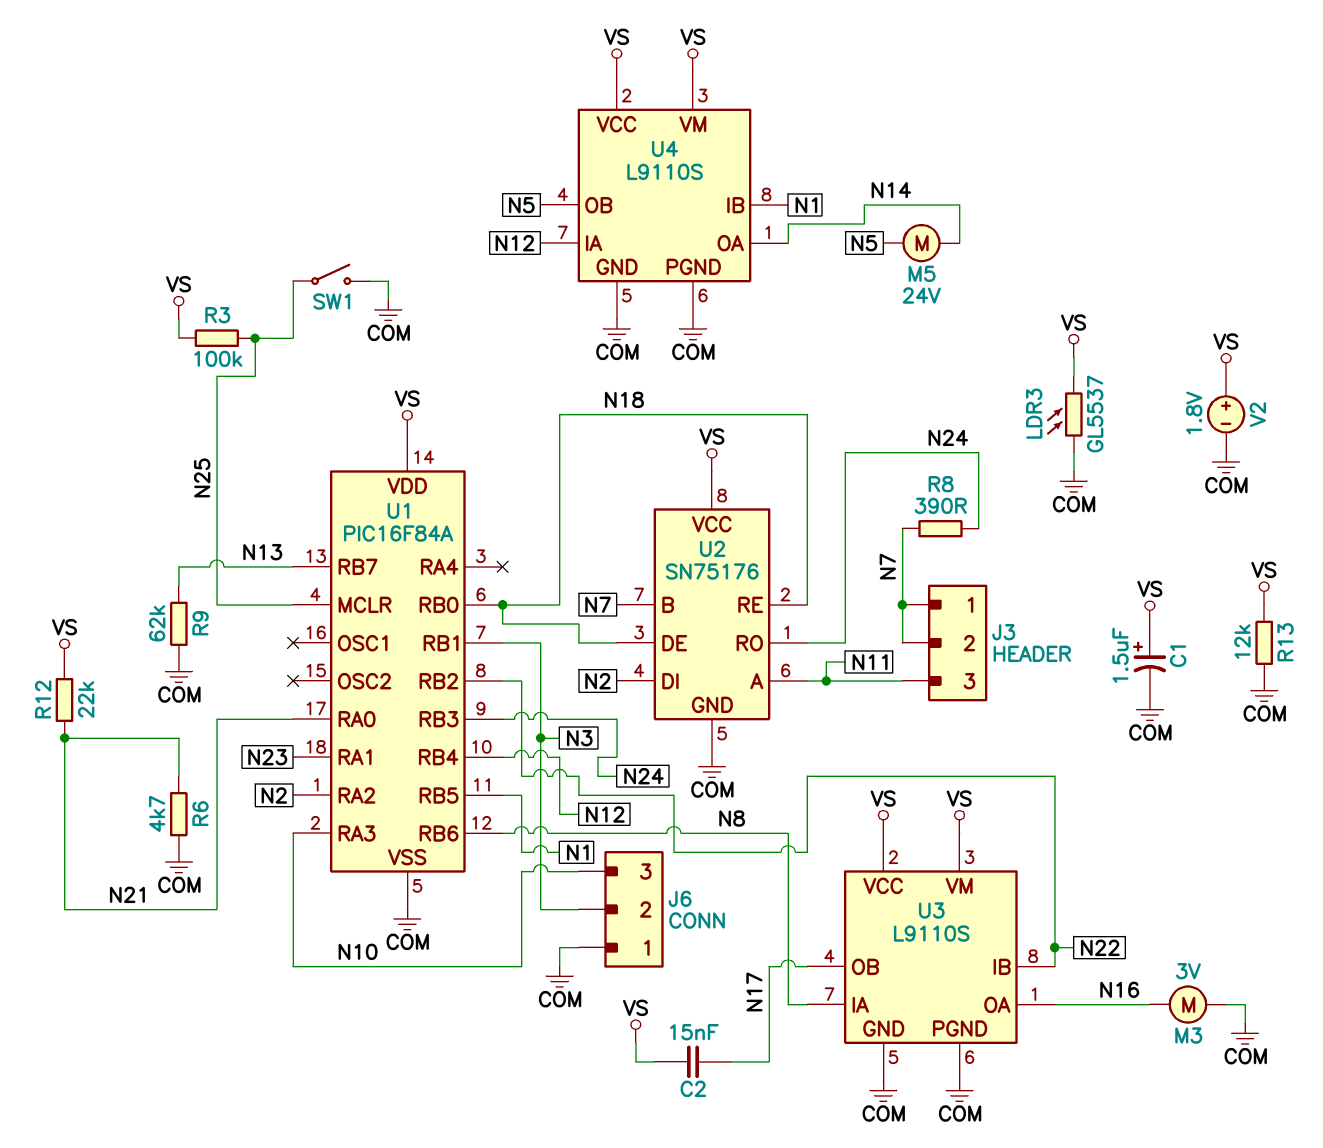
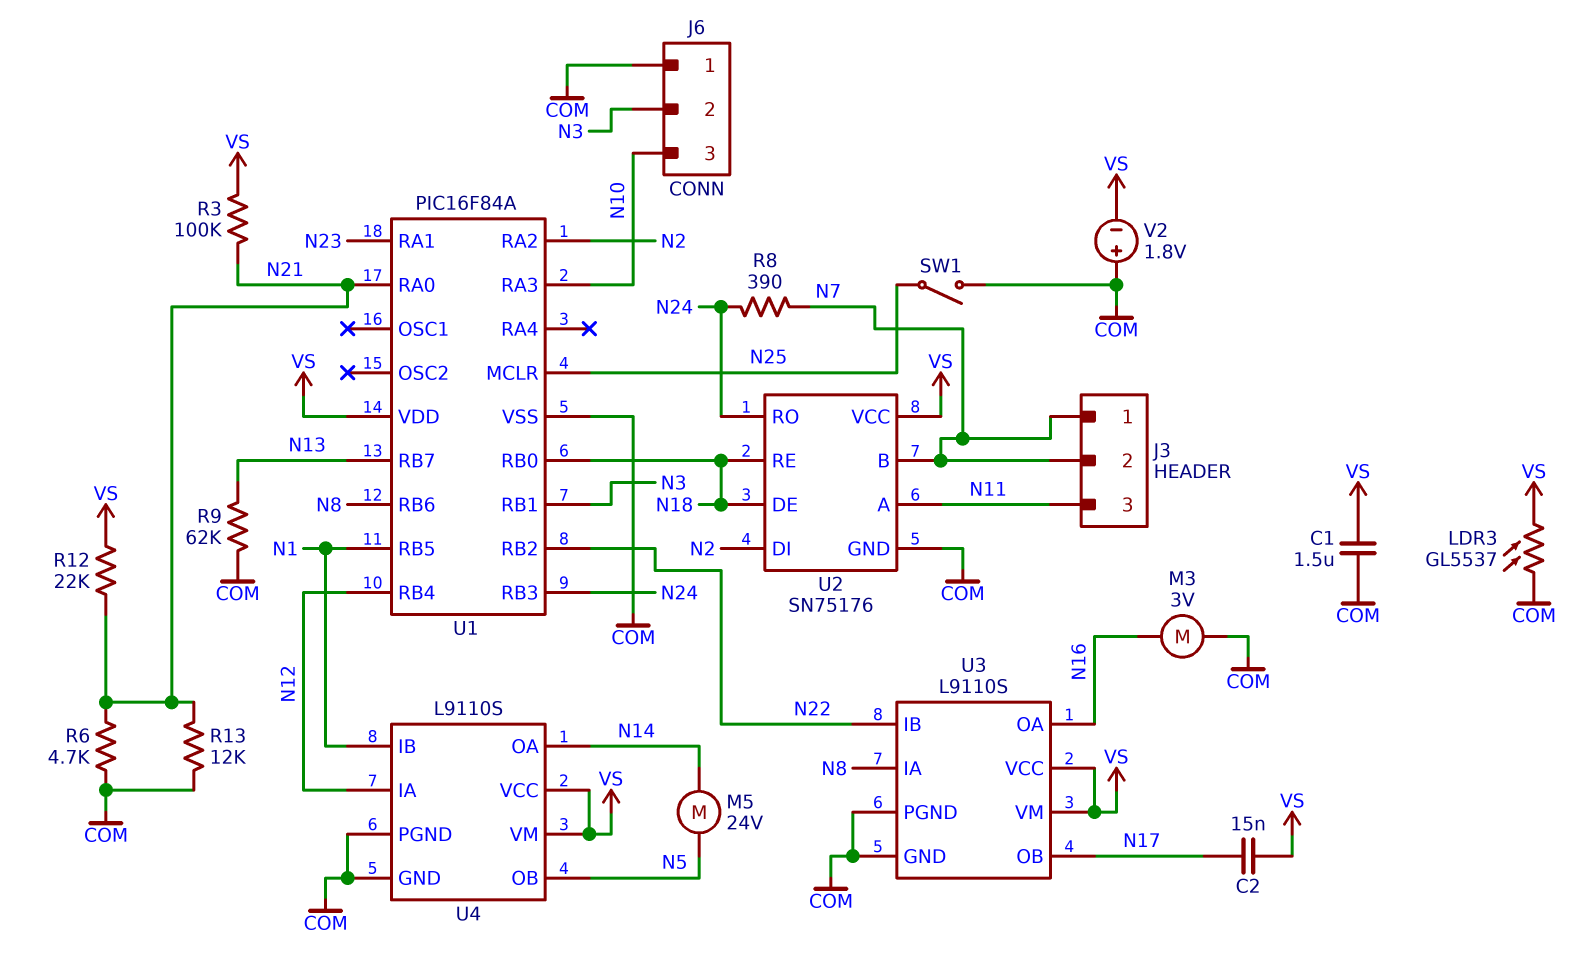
C1: 1.5uF (plus VS, minus COM) -> 1.5uF (COM, VS)
R3: 100k (N25, VS) -> 100k (N21, VS)
R13: 12k (COM, VS) -> 12k (COM, N21)
V2: 1.8V (plus VS, minus COM) -> 1.8V (plus COM, minus VS)

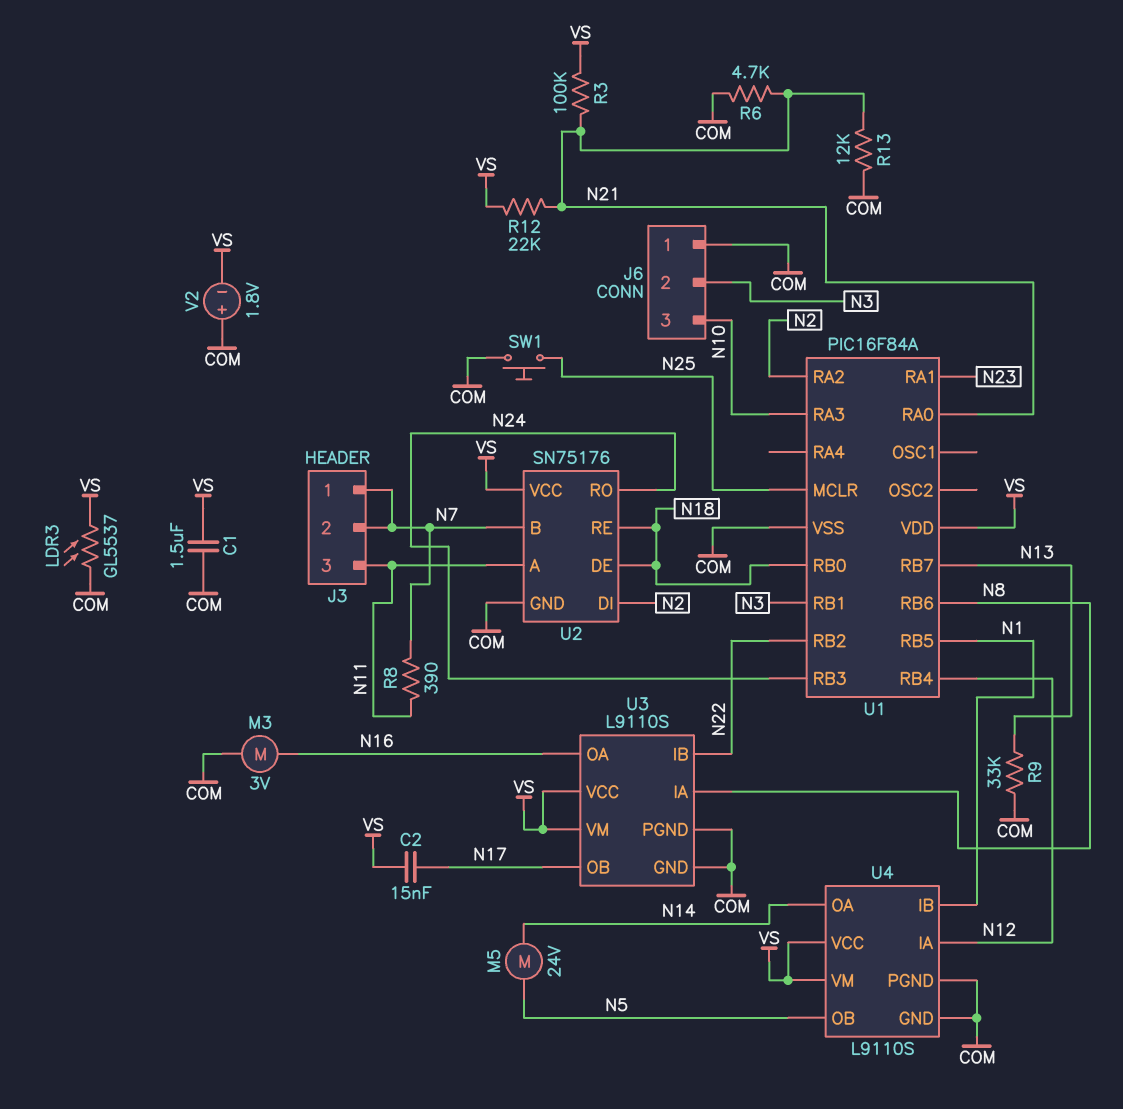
R8: 390 (N7, N24) -> 390 (N7, N11)
R9: 62k (COM, N13) -> 33k (COM, N13)
SW1: switch (COM, N25) -> button (COM, N25)

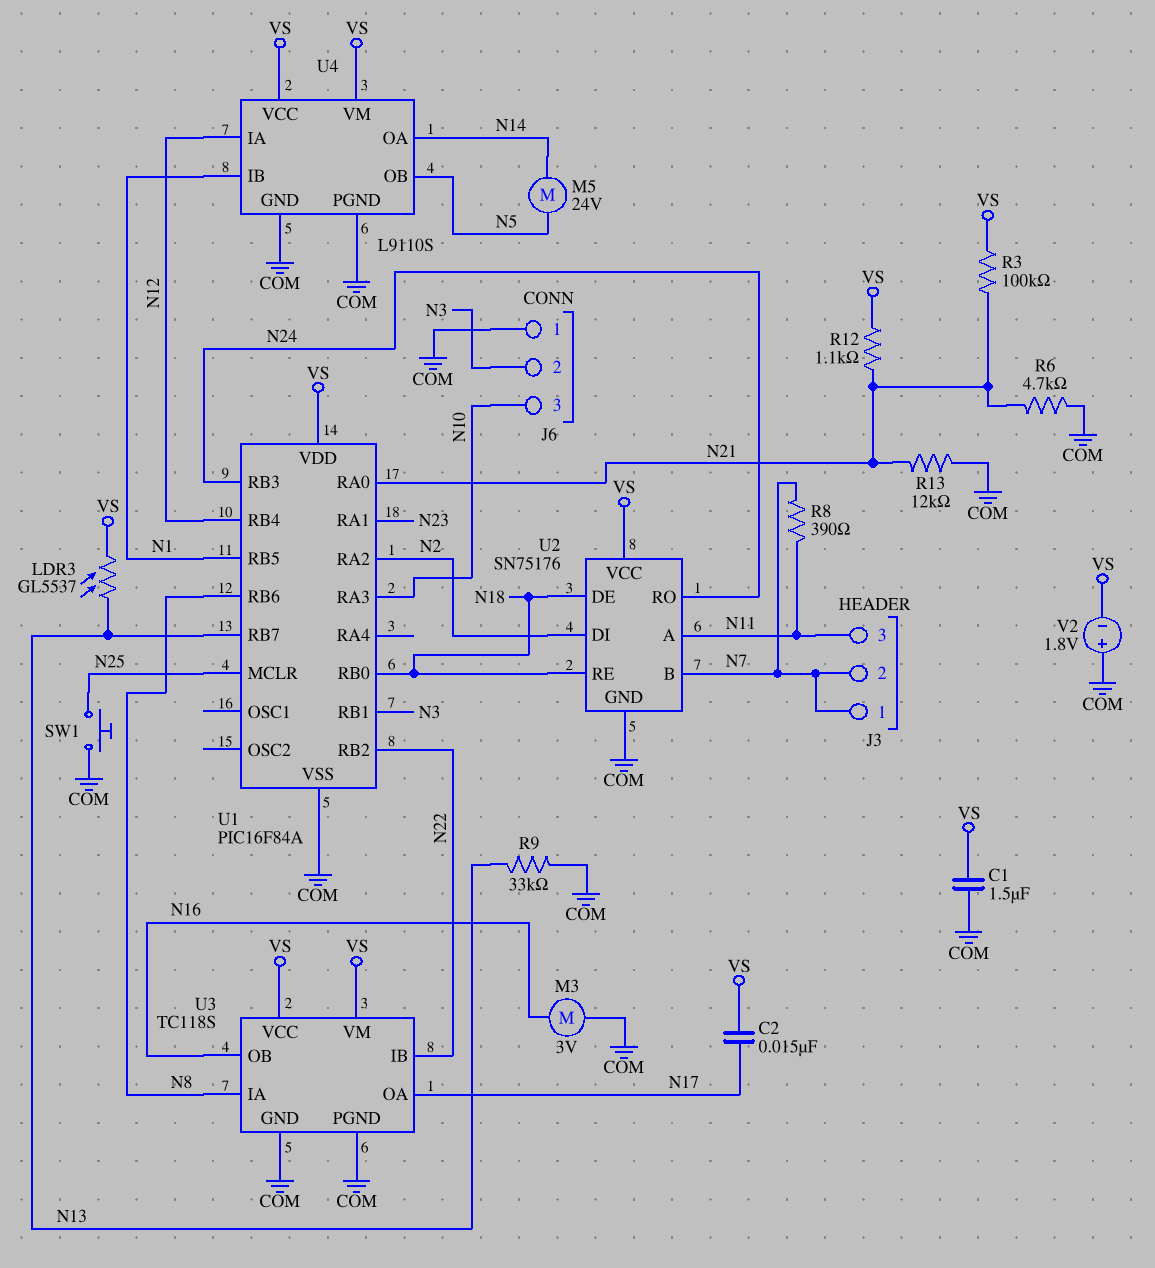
LDR3: GL5537 (COM, VS) -> GL5537 (N13, VS)
R12: 22k (N21, VS) -> 1.1k (N21, VS)
U3: L9110S -> TC118S
U3 pin OA: N16 -> N17
U3 pin OB: N17 -> N16

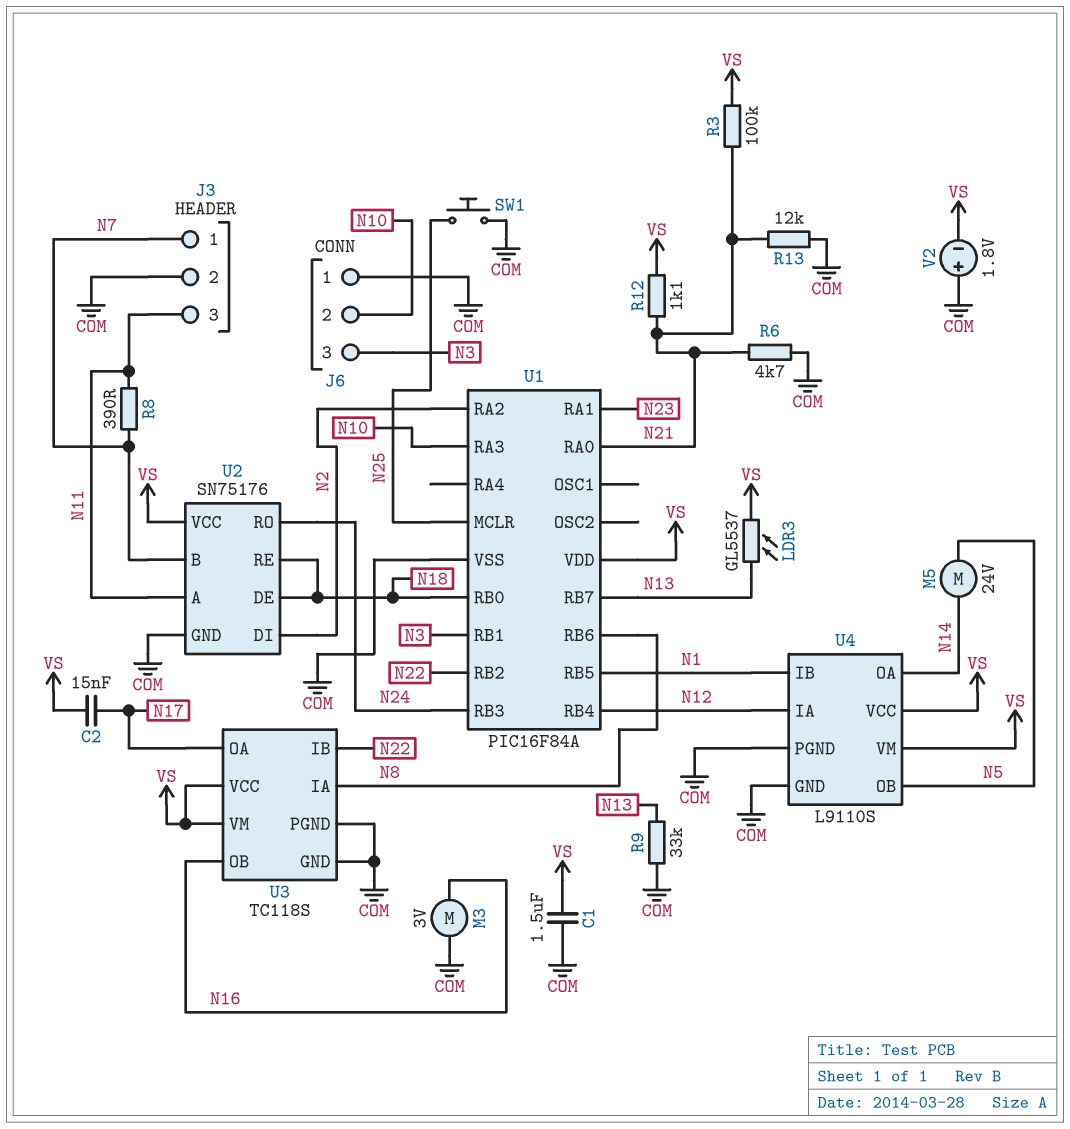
J3 pin 2: N7 -> COM
J6 pin 2: N3 -> N10
J6 pin 3: N10 -> N3

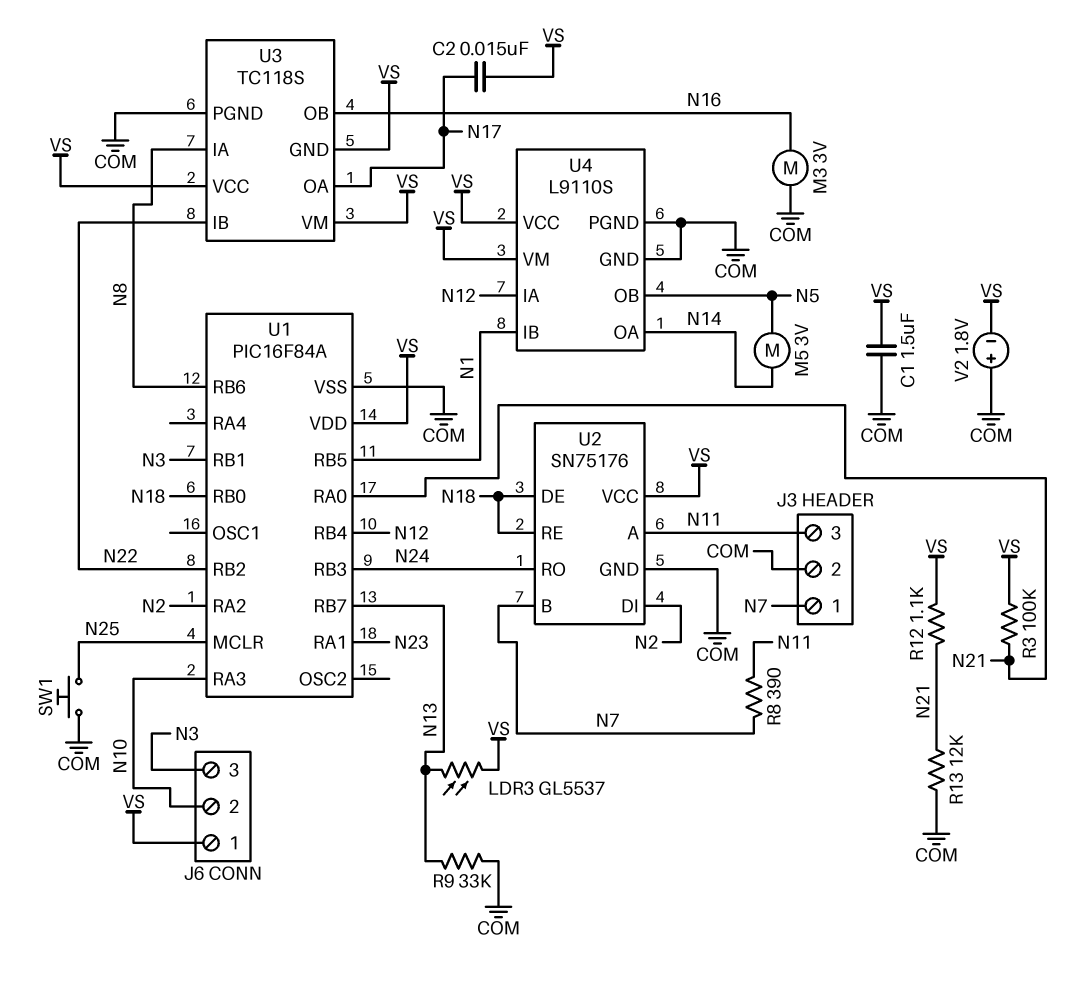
J6 pin 1: COM -> VS
M5: motor 24V (N5, N14) -> motor 3V (N5, N14)
R6: 4.7k (COM, N21) -> none
U3 pin GND: COM -> VS

